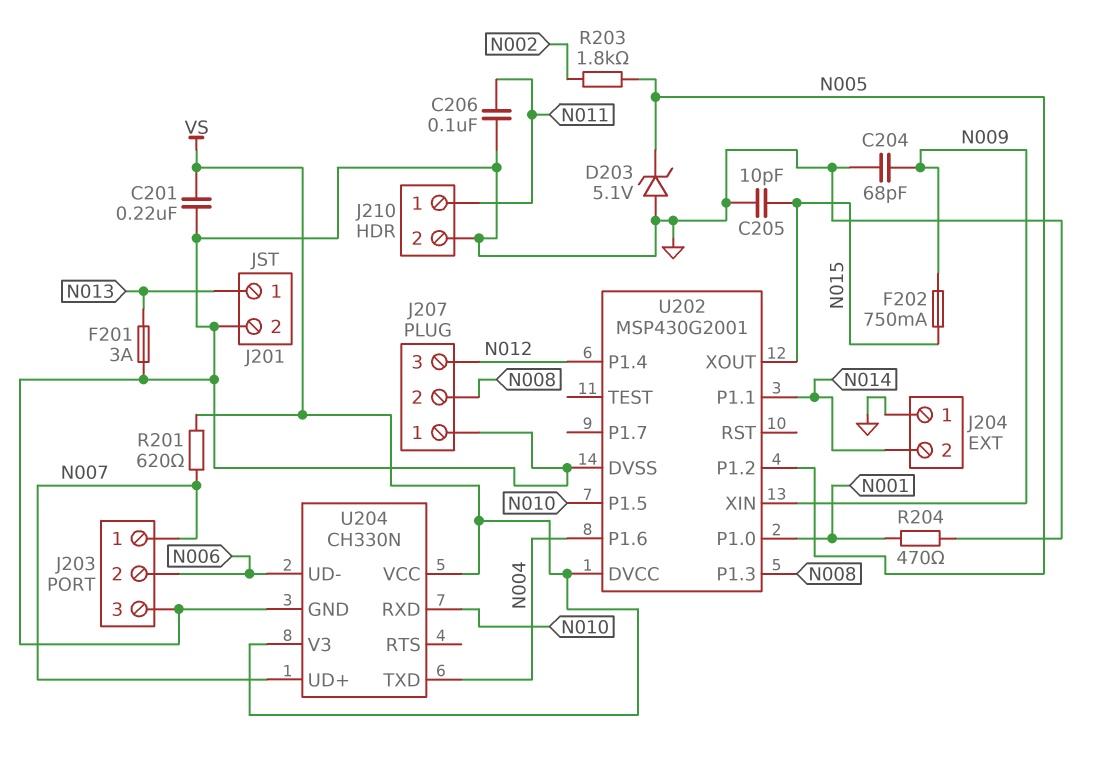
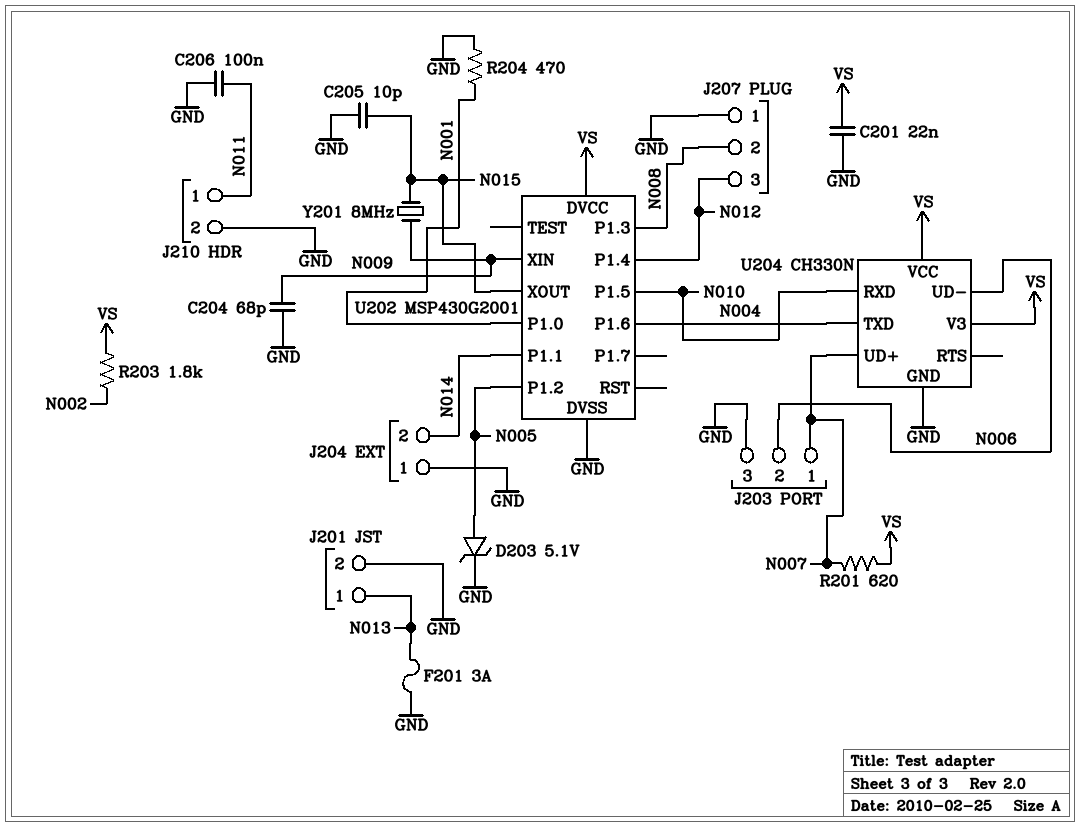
C201: 220nF (GND, VS) -> 22nF (GND, VS)
D203: zener 5.1V (A GND, K N005) -> zener 5.1V (A N005, K GND)
F202: 750mA (N009, N015) -> none
R203: 1.8k (N002, N005) -> 1.8k (N002, VS)
Y201: none -> 8MHz (N009, N015)

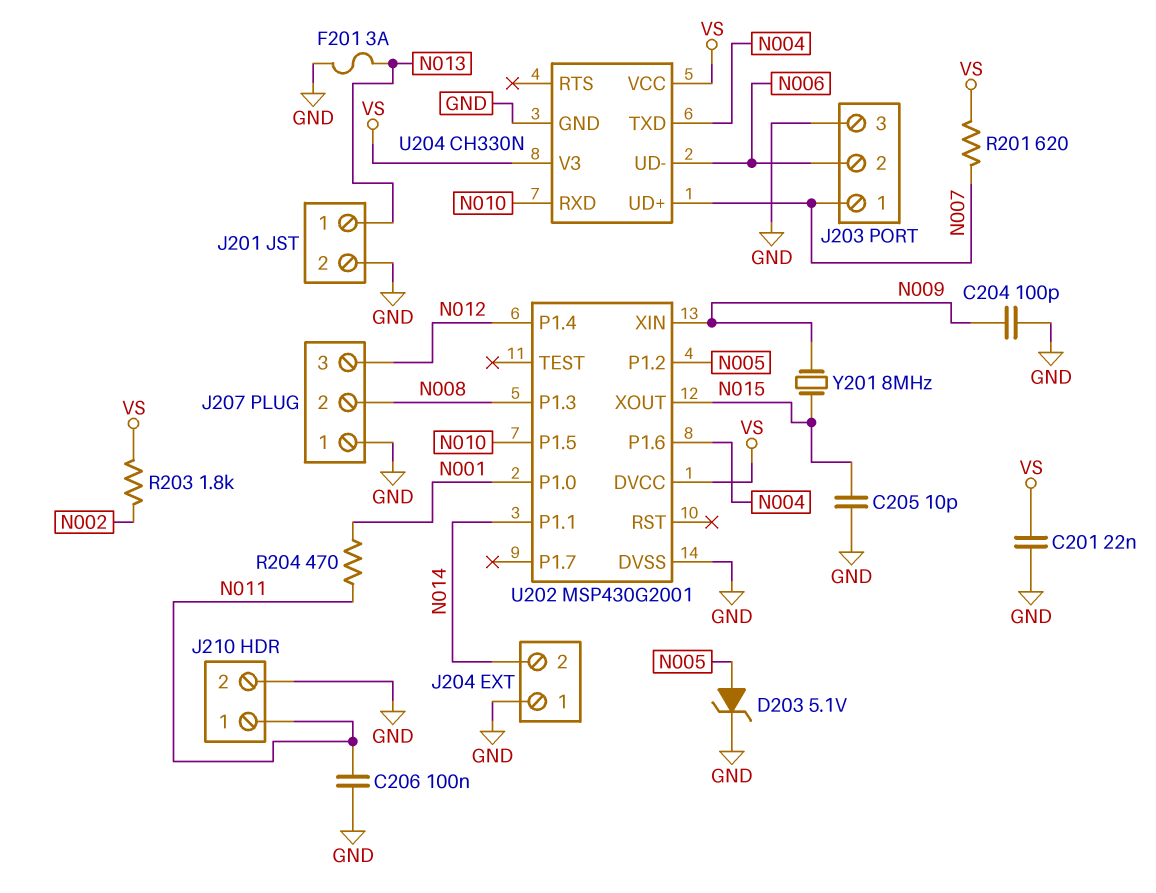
C204: 68pF (GND, N009) -> 100pF (GND, N009)
R204: 470 (GND, N001) -> 470 (N001, N011)

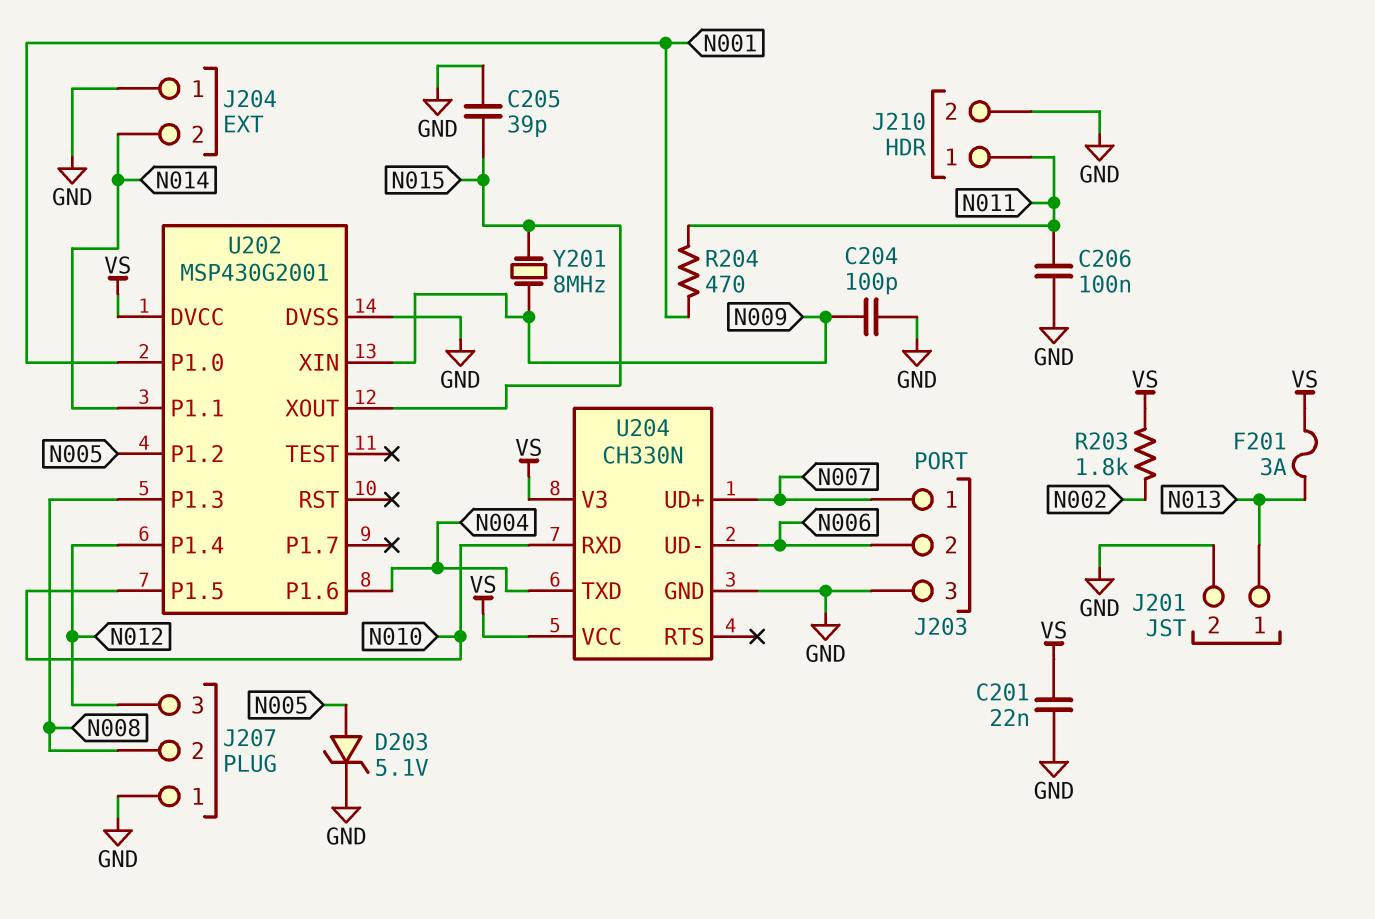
C205: 10pF (GND, N015) -> 39pF (GND, N015)
F201: 3A (GND, N013) -> 3A (N013, VS)
R201: 620 (N007, VS) -> none

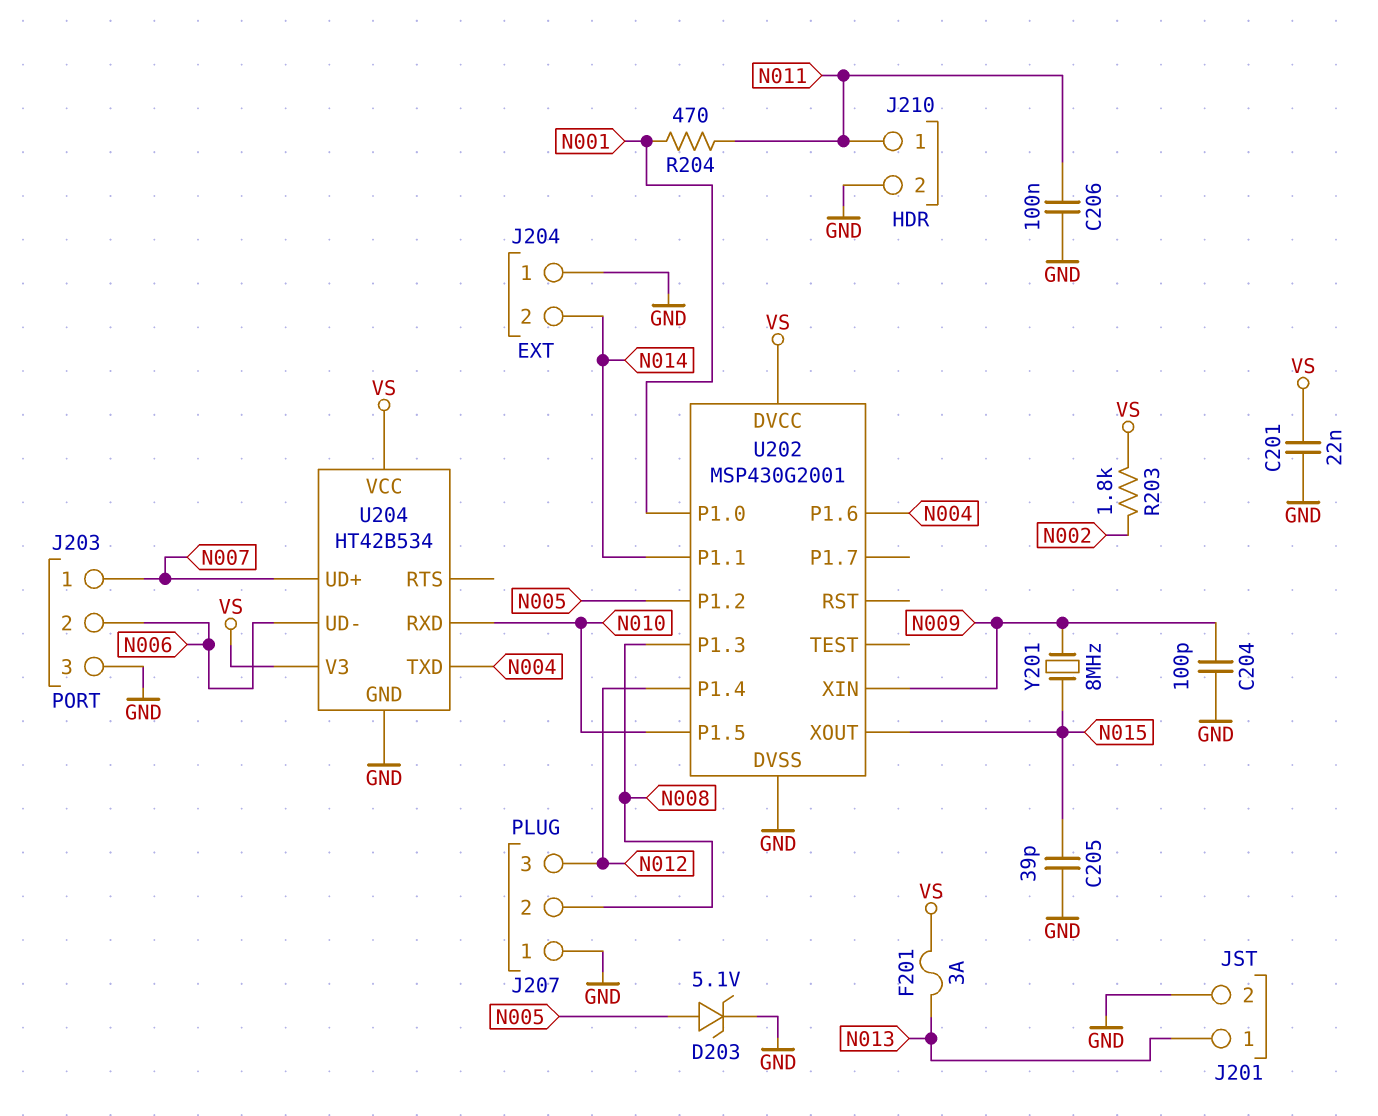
U204: CH330N -> HT42B534

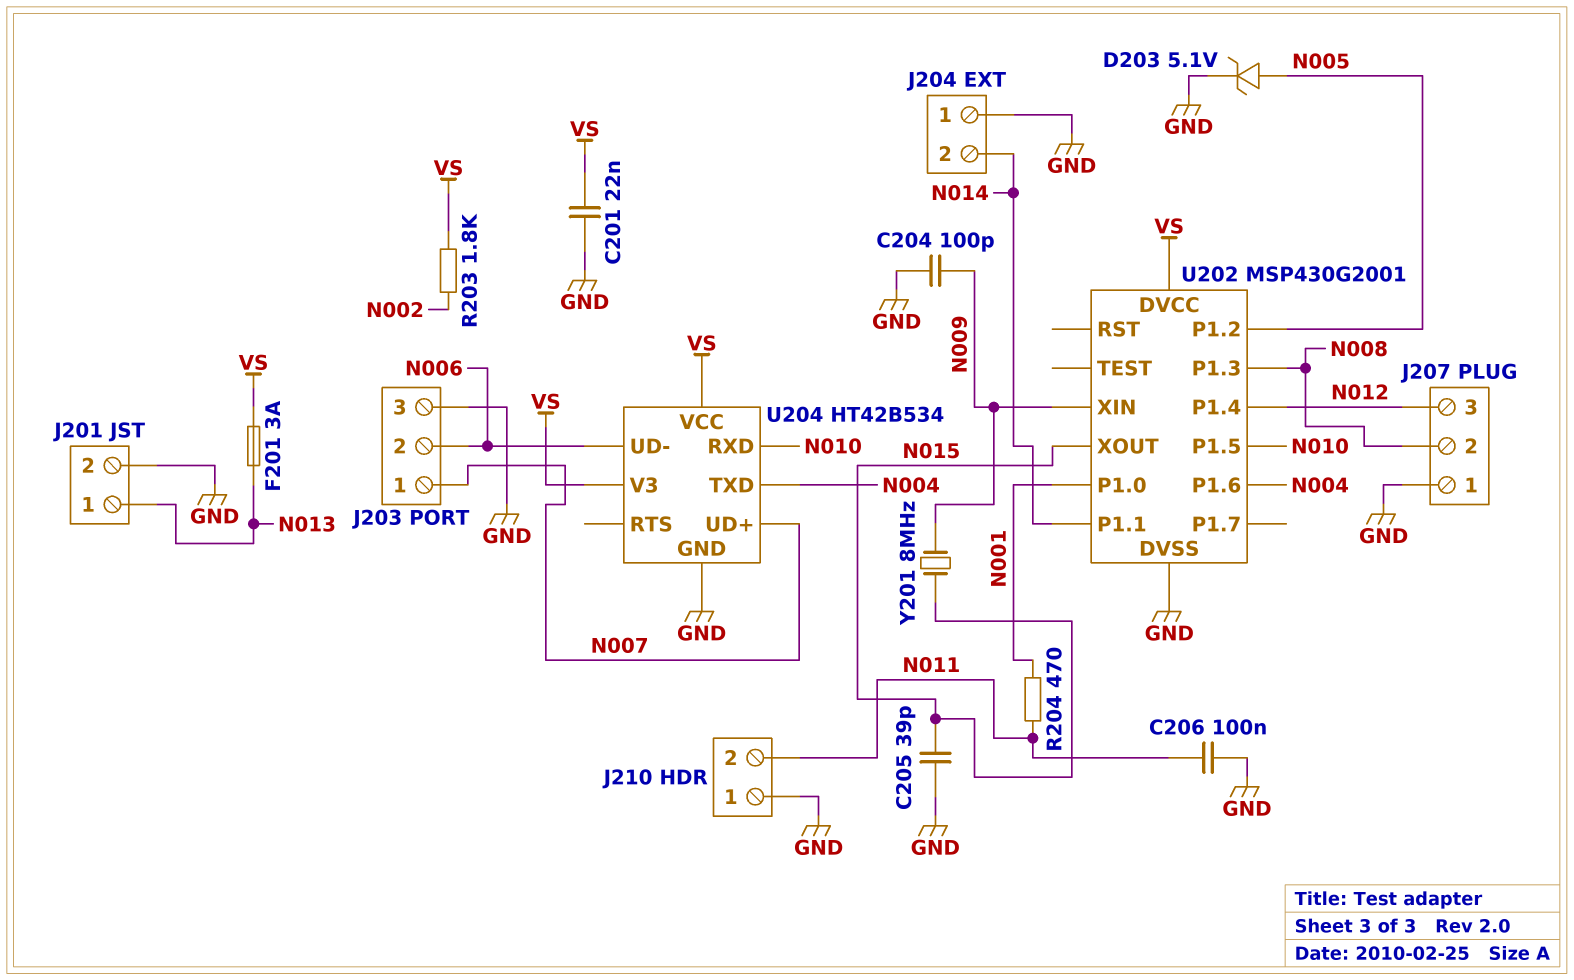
J210 pin 1: N011 -> GND
J210 pin 2: GND -> N011

